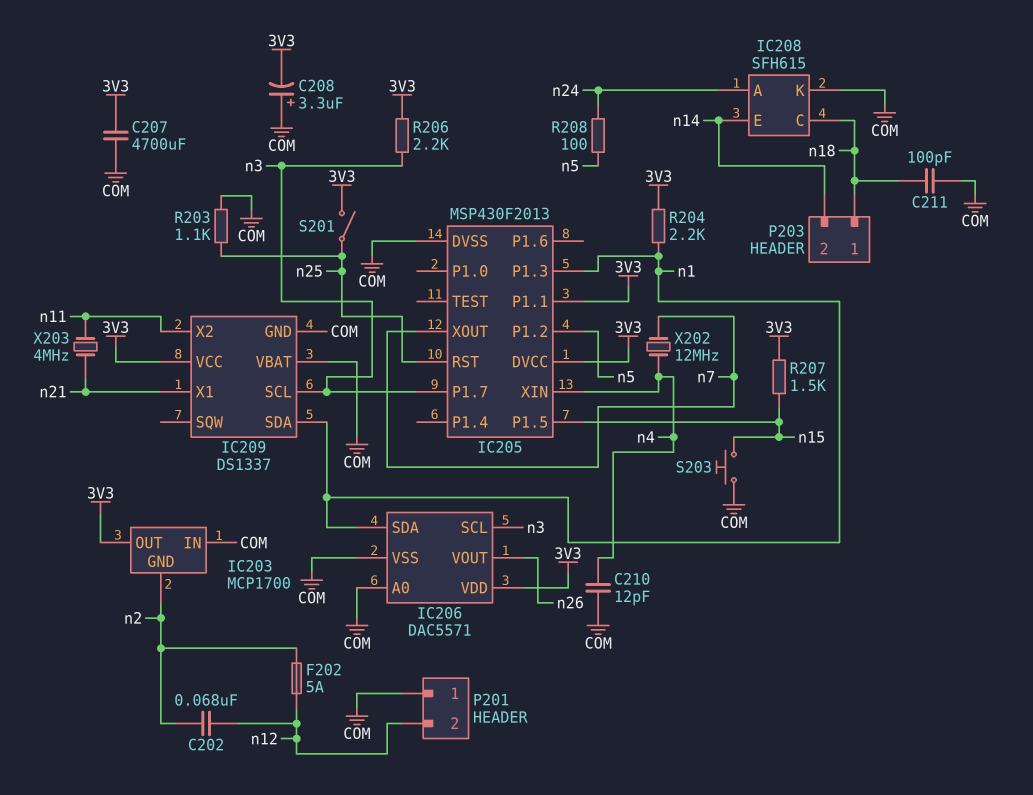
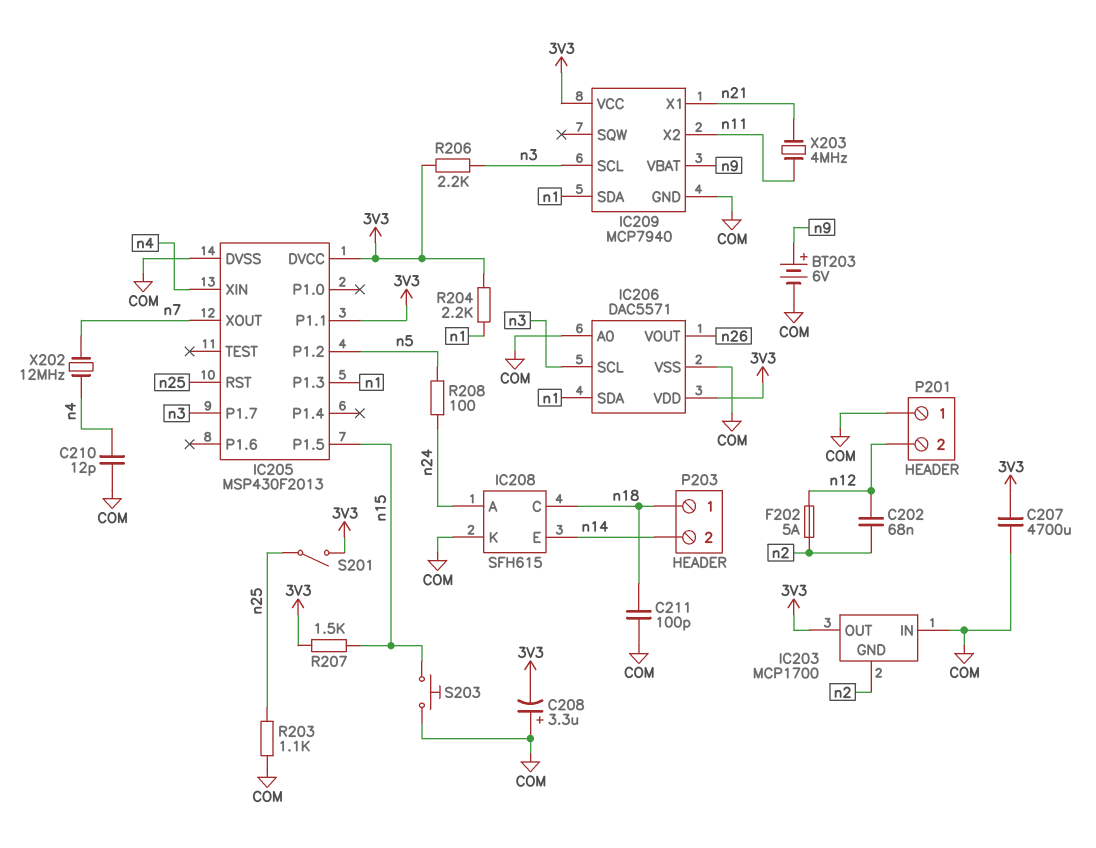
BT203: none -> 6V (plus n9, minus COM)
IC209: DS1337 -> MCP7940
IC209 pin VBAT: COM -> n9

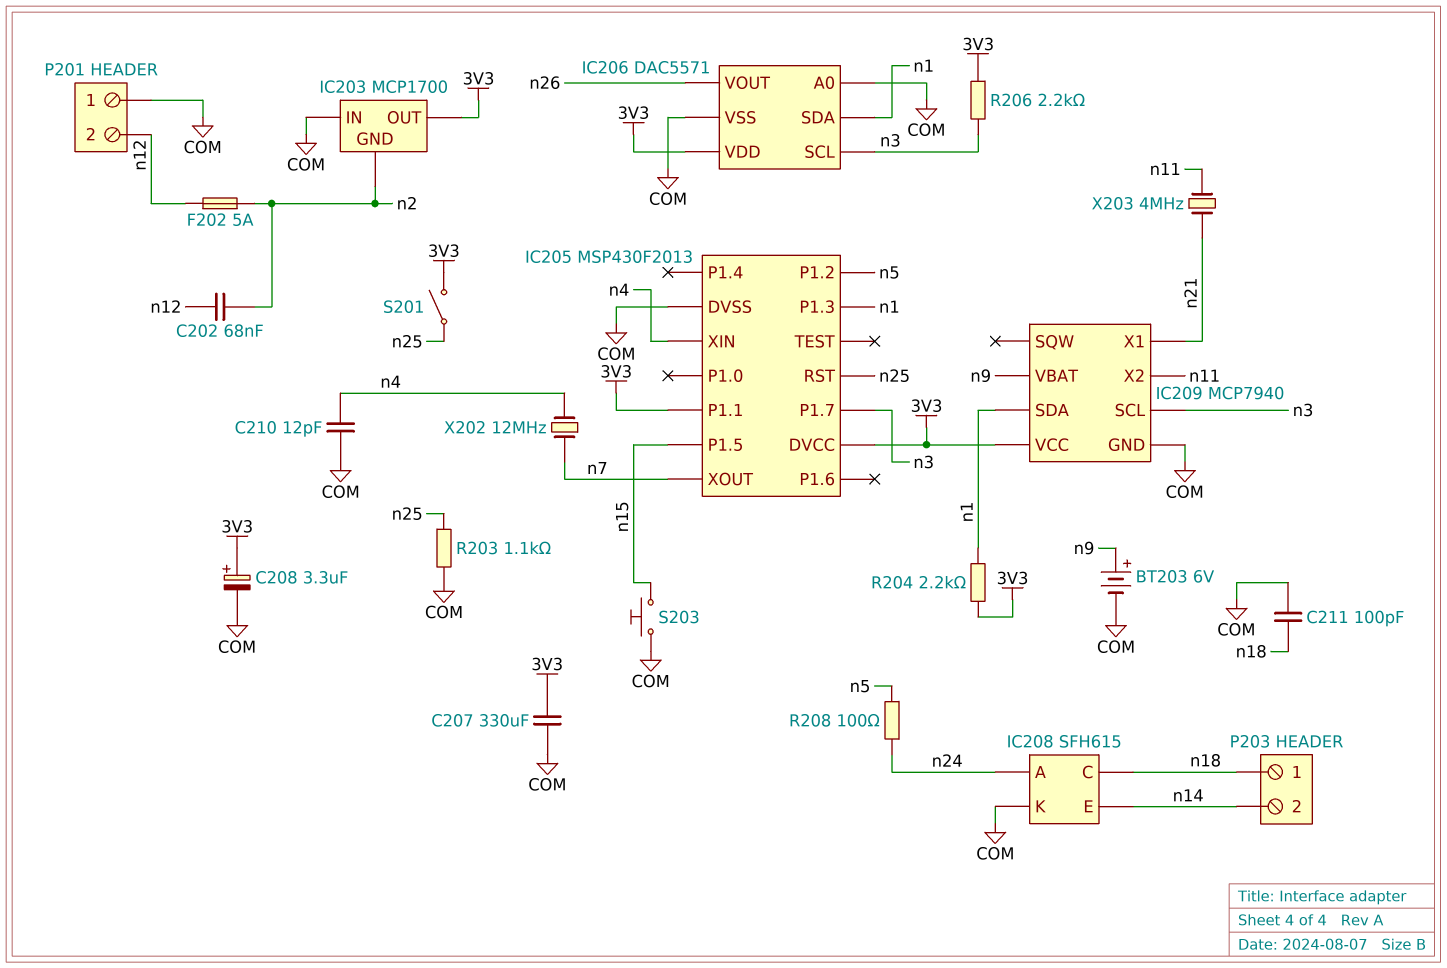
C207: 4700uF (3V3, COM) -> 330uF (3V3, COM)
C208: 3.3uF (plus COM, minus 3V3) -> 3.3uF (plus 3V3, minus COM)
R207: 1.5k (3V3, n15) -> none

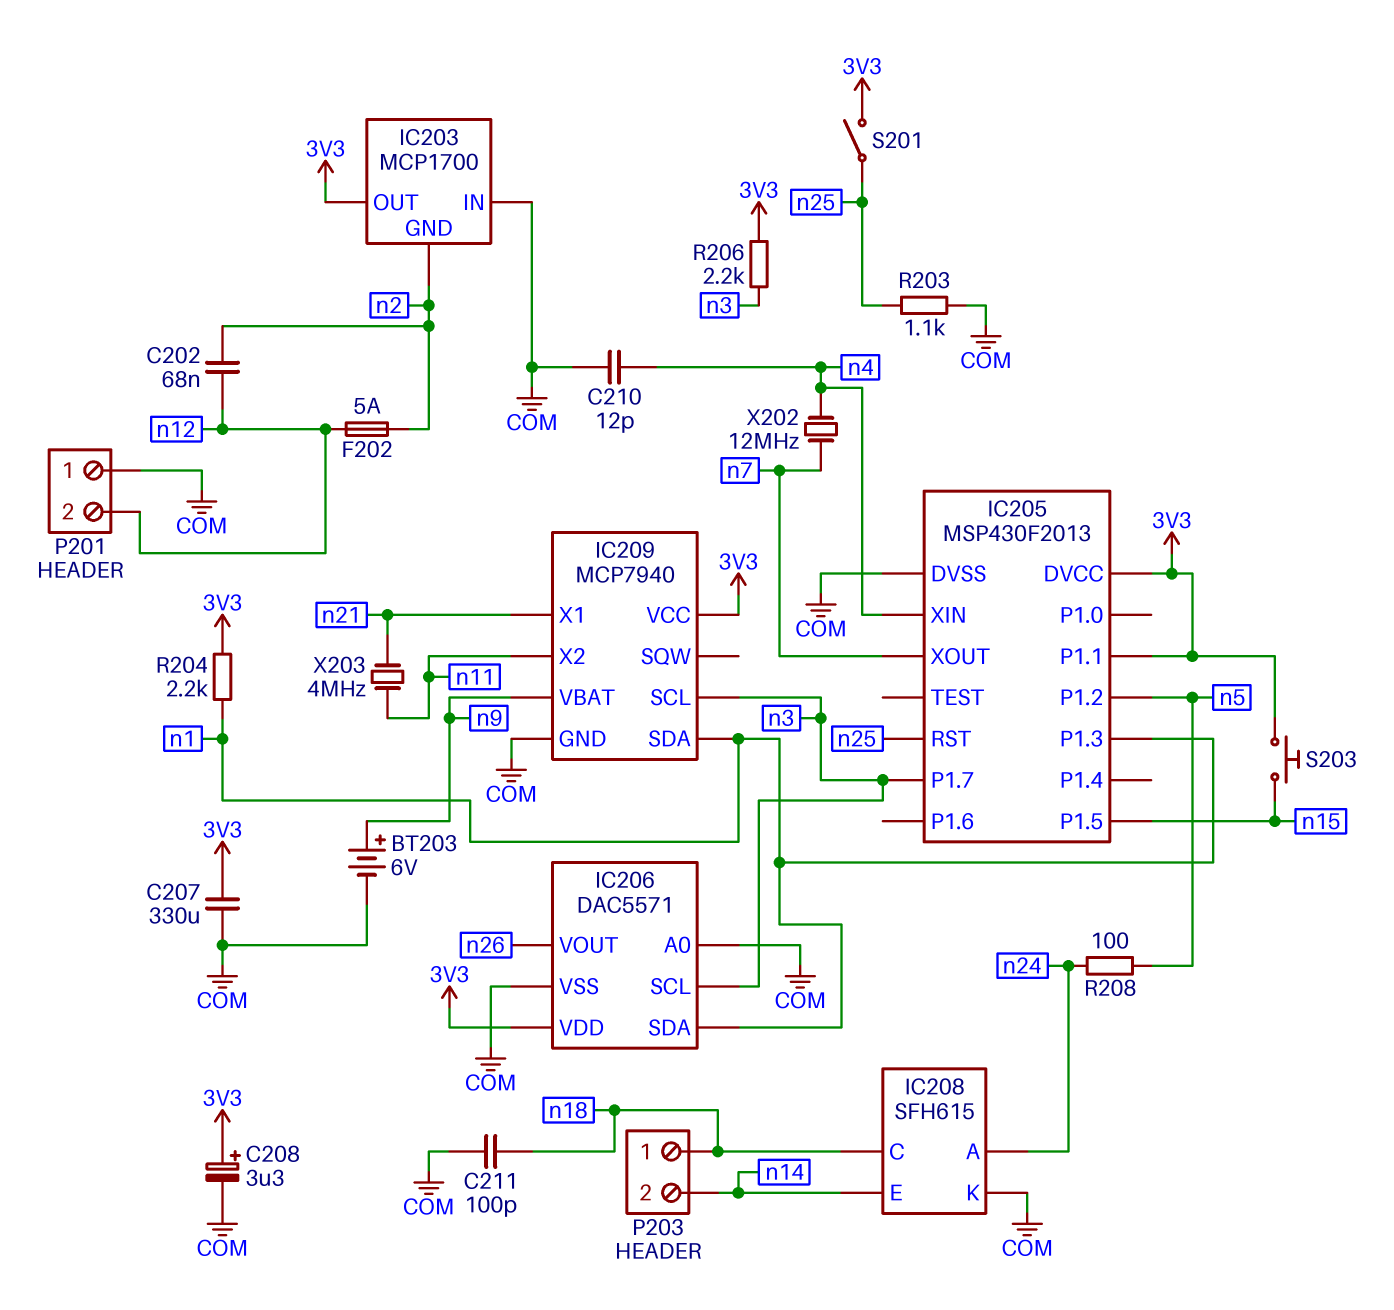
S203: button (COM, n15) -> button (3V3, n15)

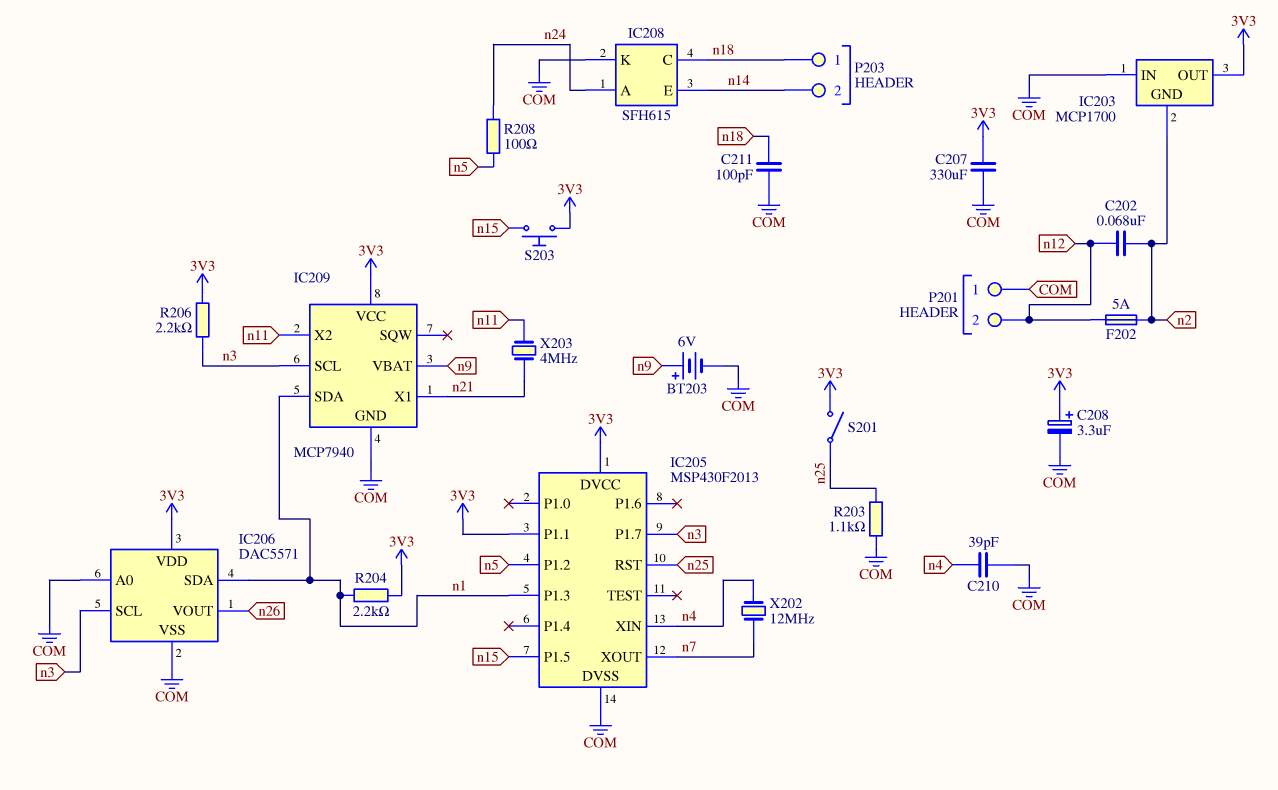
C210: 12pF (COM, n4) -> 39pF (COM, n4)

